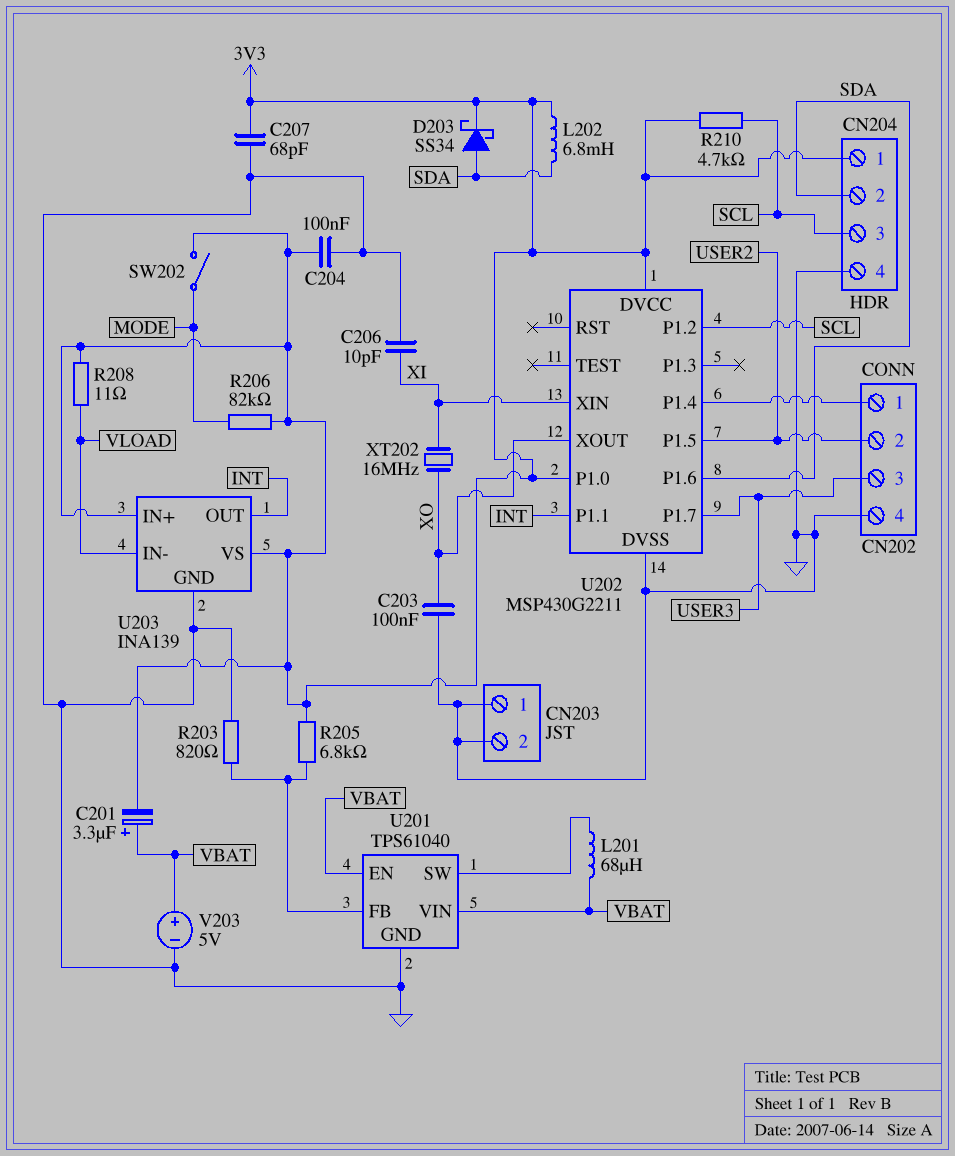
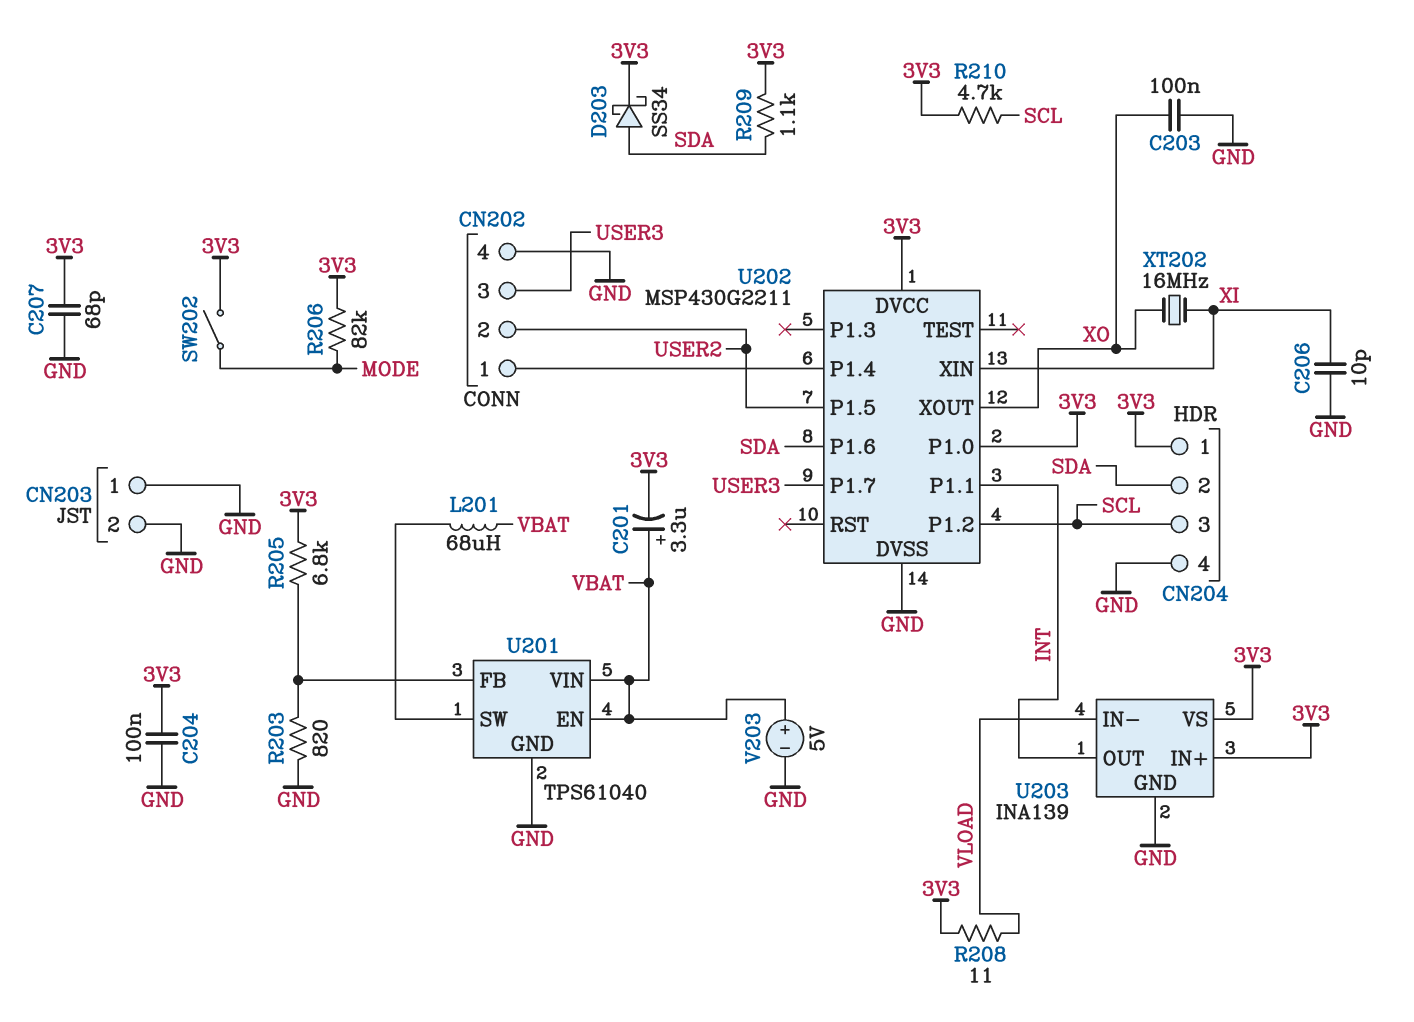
L202: 6.8mH (3V3, SDA) -> none
R209: none -> 1.1k (3V3, SDA)

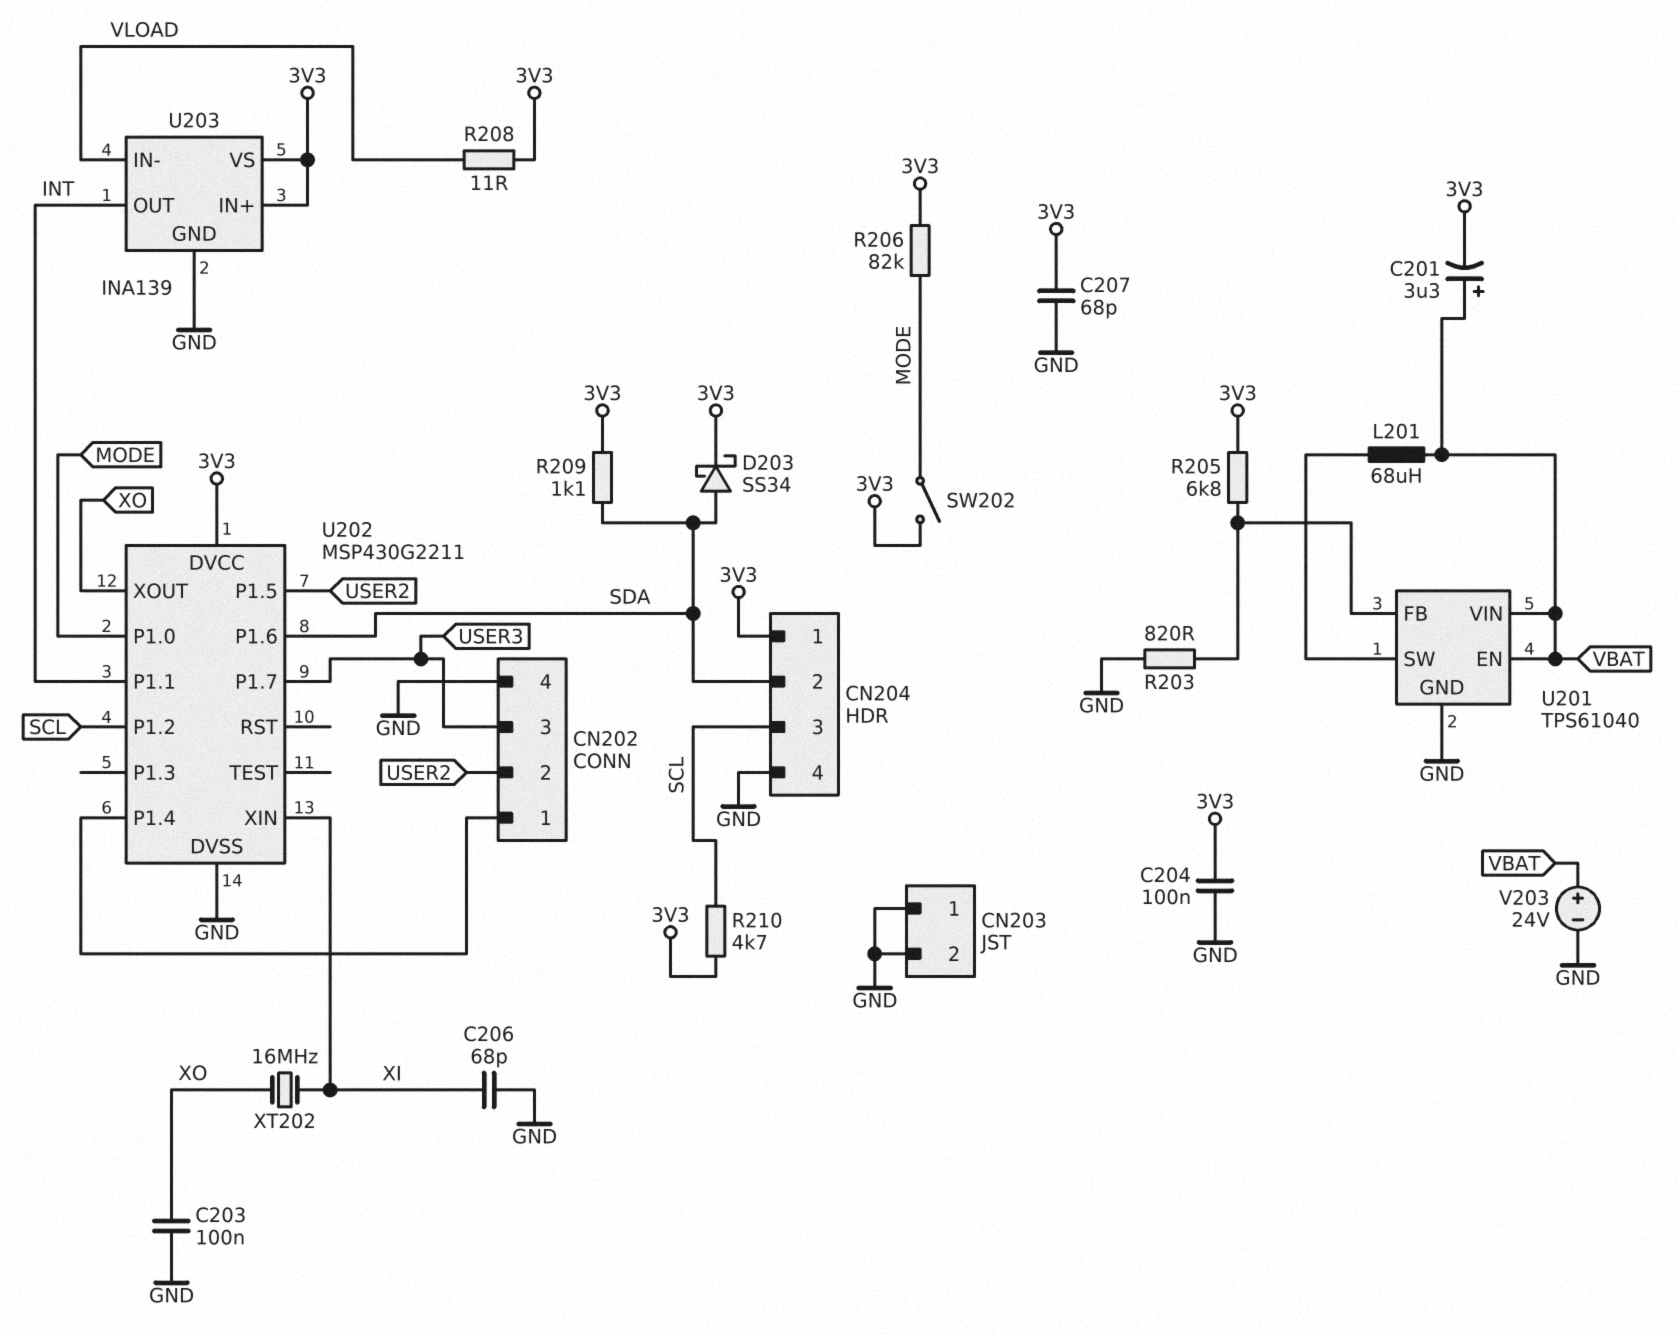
C206: 10pF (GND, XI) -> 68pF (GND, XI)
U202 pin P1.0: 3V3 -> MODE
V203: 5V (plus VBAT, minus GND) -> 24V (plus VBAT, minus GND)

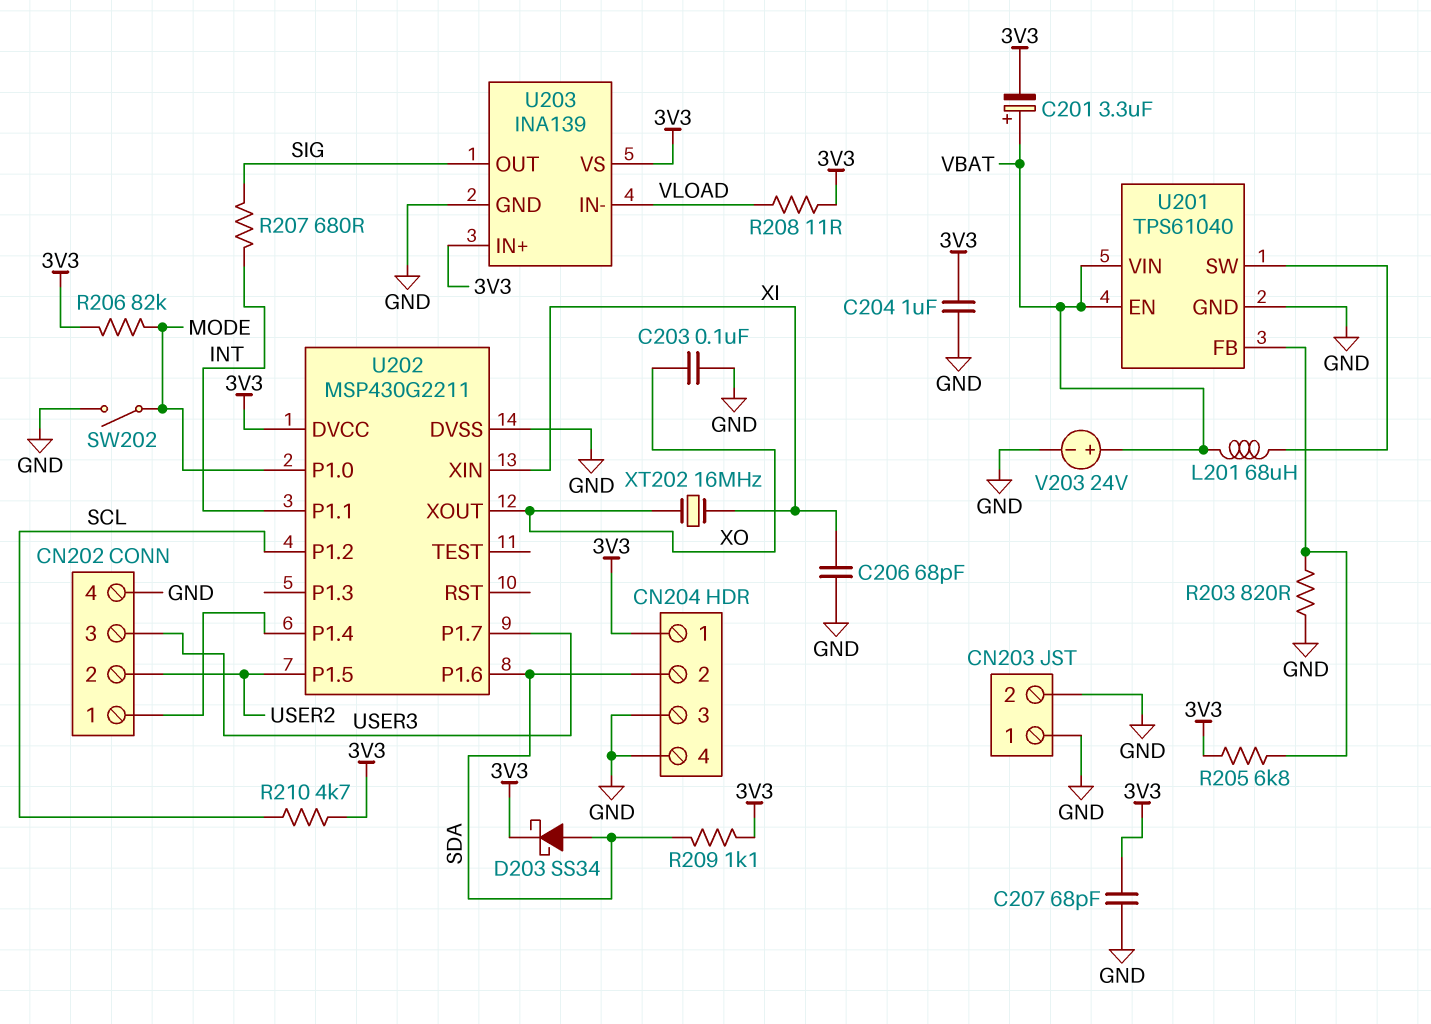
C204: 100nF (3V3, GND) -> 1uF (3V3, GND)
CN204 pin 3: SCL -> GND
R207: none -> 680 (INT, SIG)
SW202: switch (3V3, MODE) -> switch (GND, MODE)
U203 pin OUT: INT -> SIG

